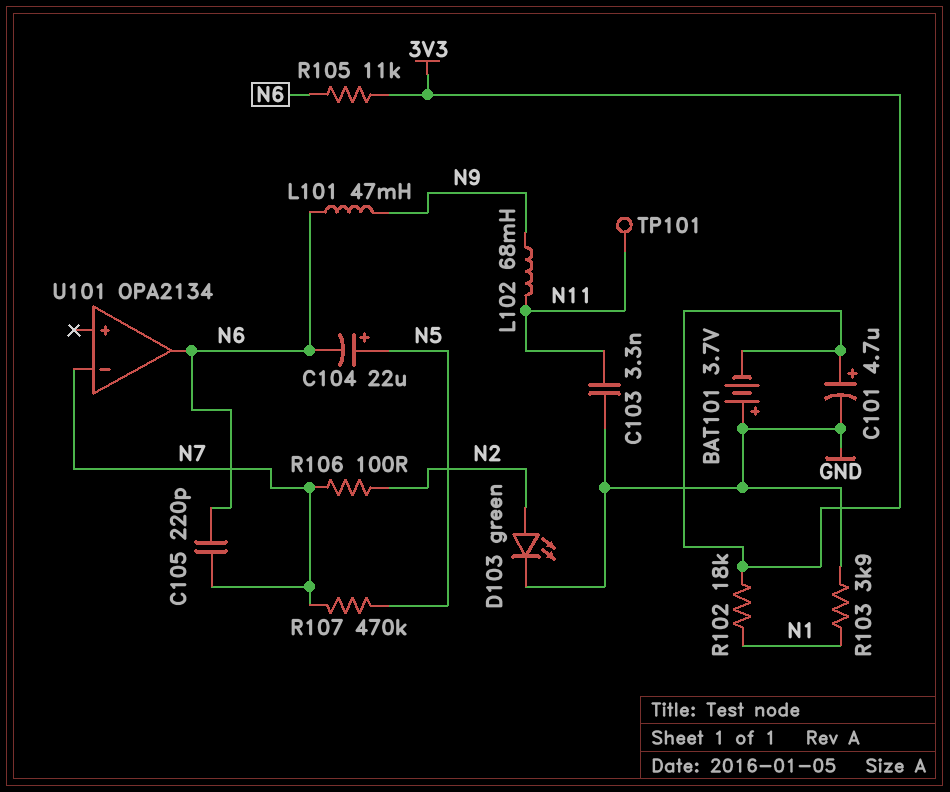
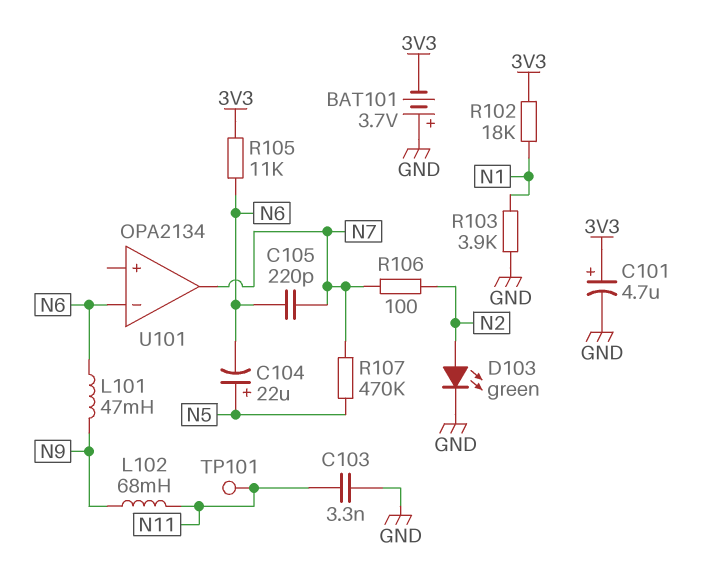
U101 pin in-: N7 -> N6
U101 pin out: N6 -> N7

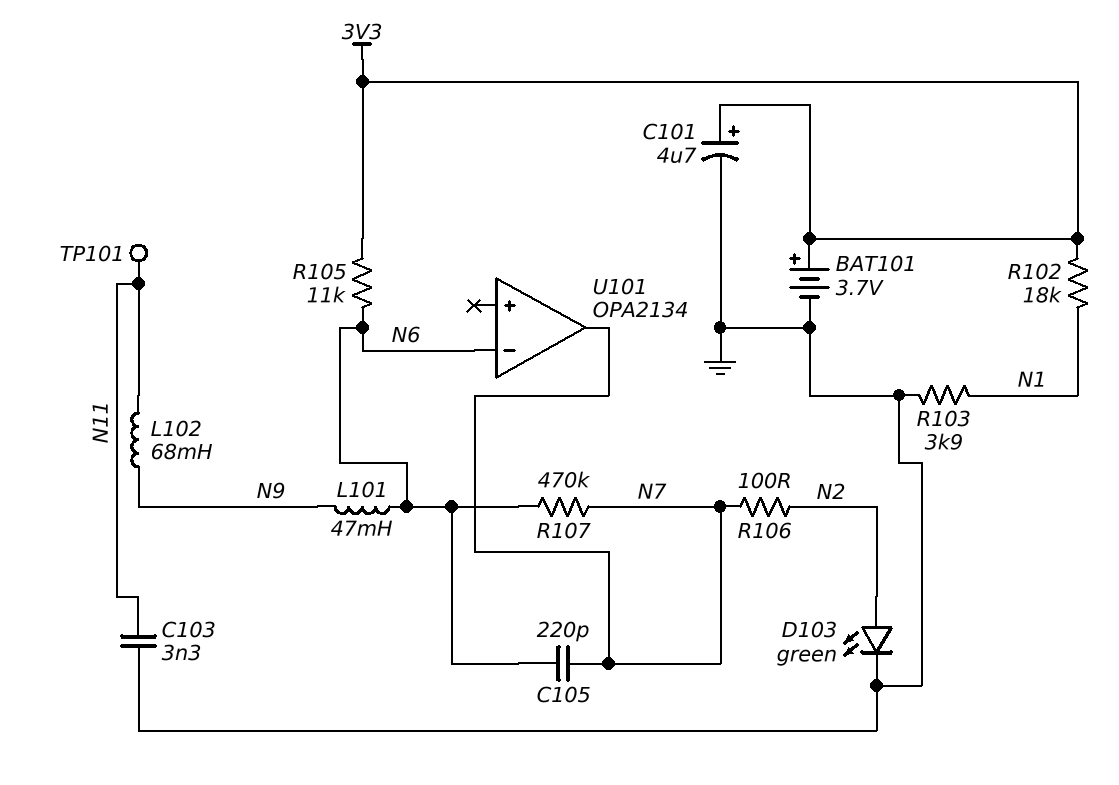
BAT101: 3.7V (plus GND, minus 3V3) -> 3.7V (plus 3V3, minus GND)
C104: 22uF (plus N5, minus N6) -> none
R107: 470k (N5, N7) -> 470k (N6, N7)

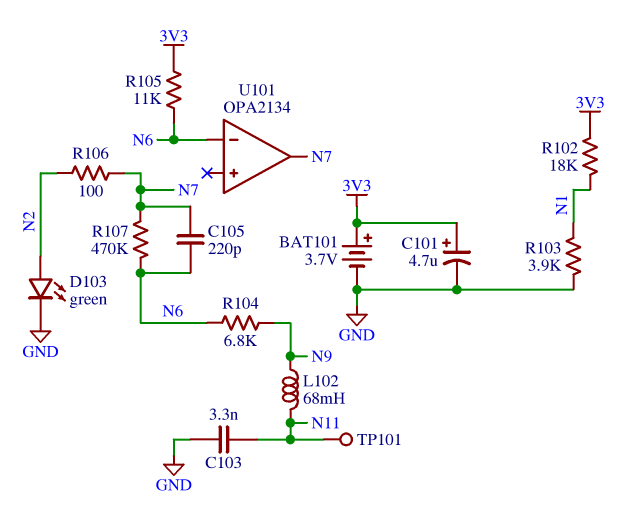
L101: 47mH (N6, N9) -> none
R104: none -> 6.8k (N6, N9)

